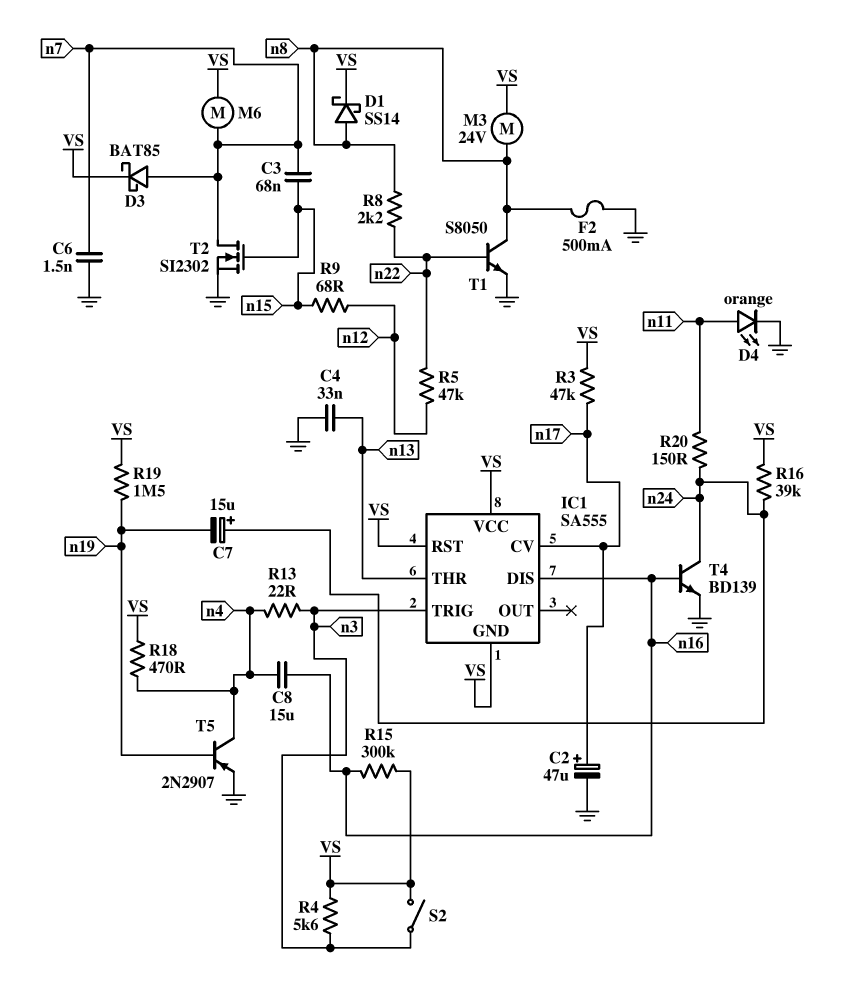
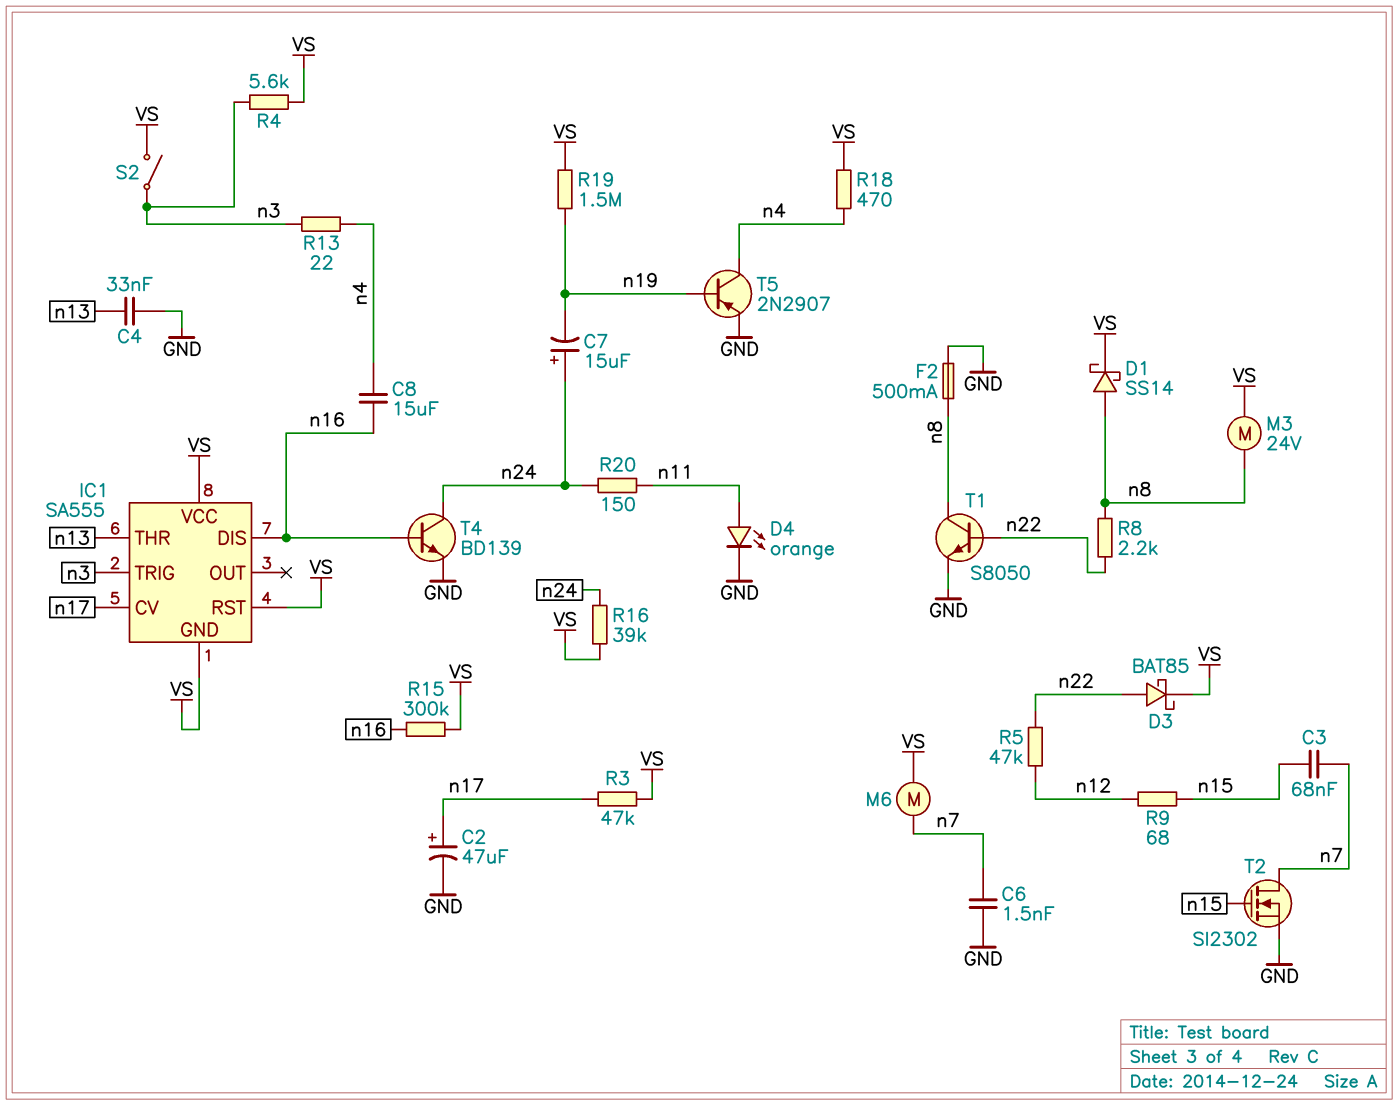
D3: schottky BAT85 (A n7, K VS) -> schottky BAT85 (A n22, K VS)

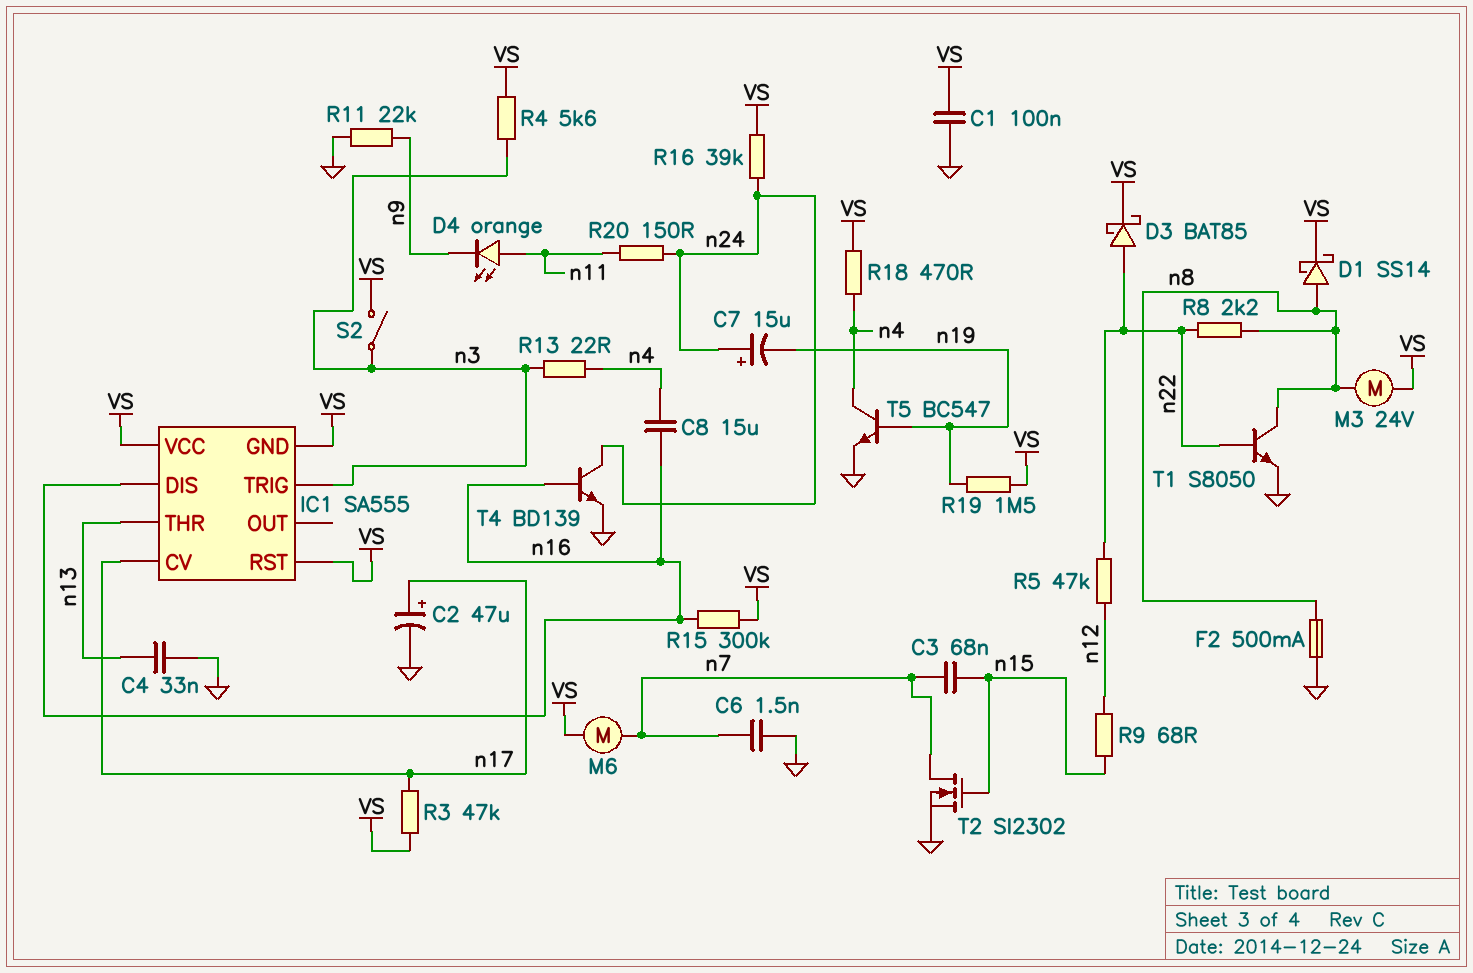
C1: none -> 100nF (GND, VS)
D4: LED orange (A n11, K GND) -> LED orange (A n11, K n9)
R11: none -> 22k (GND, n9)
T5: PNP 2N2907 (B n19, C n4, E GND) -> NPN BC547 (B n19, C n4, E GND)

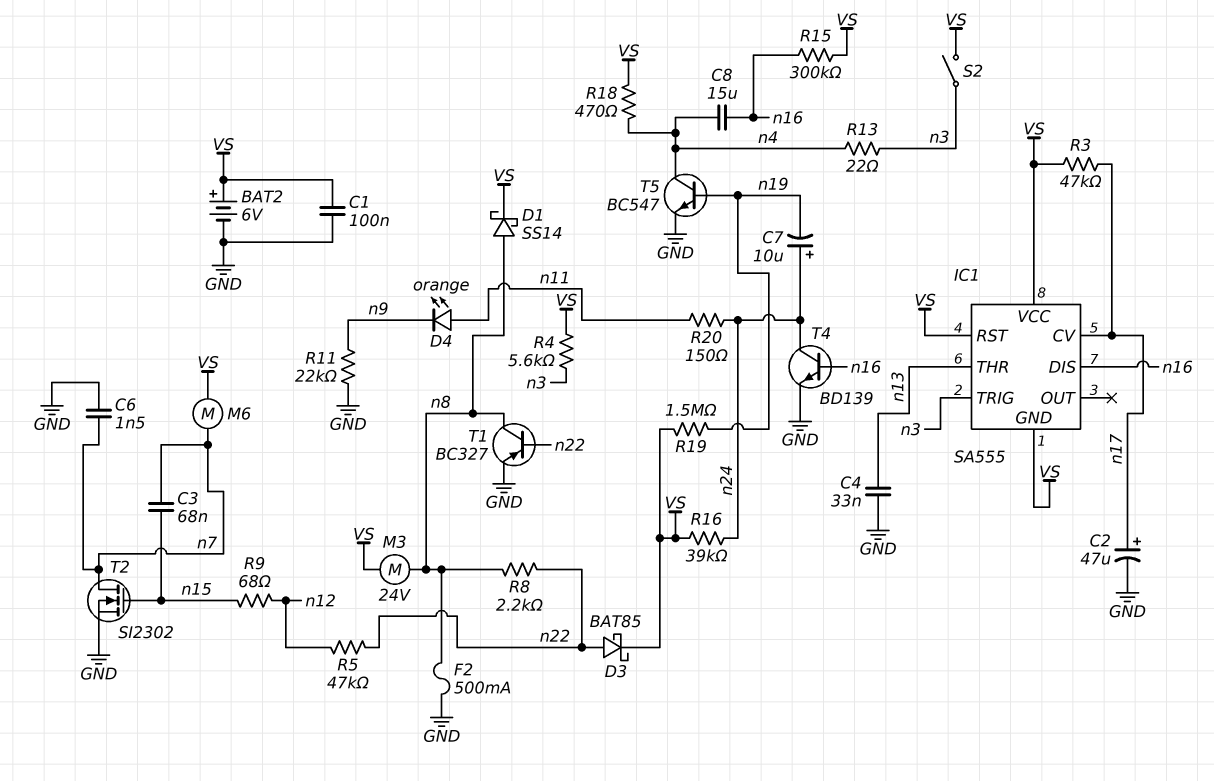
BAT2: none -> 6V (plus VS, minus GND)
C7: 15uF (plus n24, minus n19) -> 10uF (plus n24, minus n19)
T1: NPN S8050 (B n22, C n8, E GND) -> PNP BC327 (B n22, C n8, E GND)

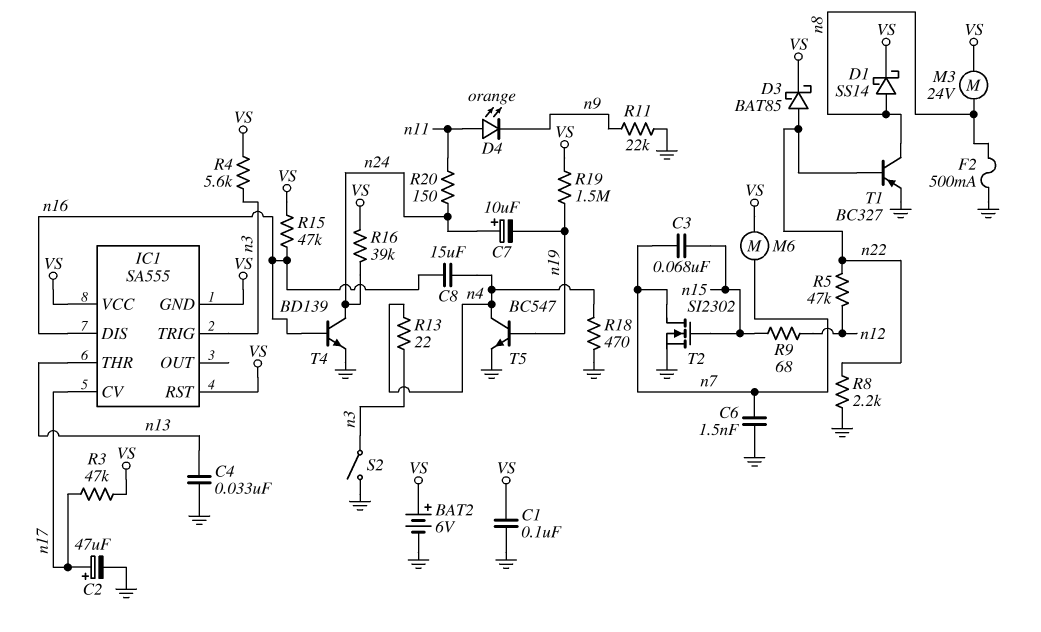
R8: 2.2k (n8, n22) -> 2.2k (GND, n22)
R15: 300k (VS, n16) -> 47k (VS, n16)
R18: 470 (VS, n4) -> 470 (GND, n4)
S2: switch (VS, n3) -> switch (GND, n3)

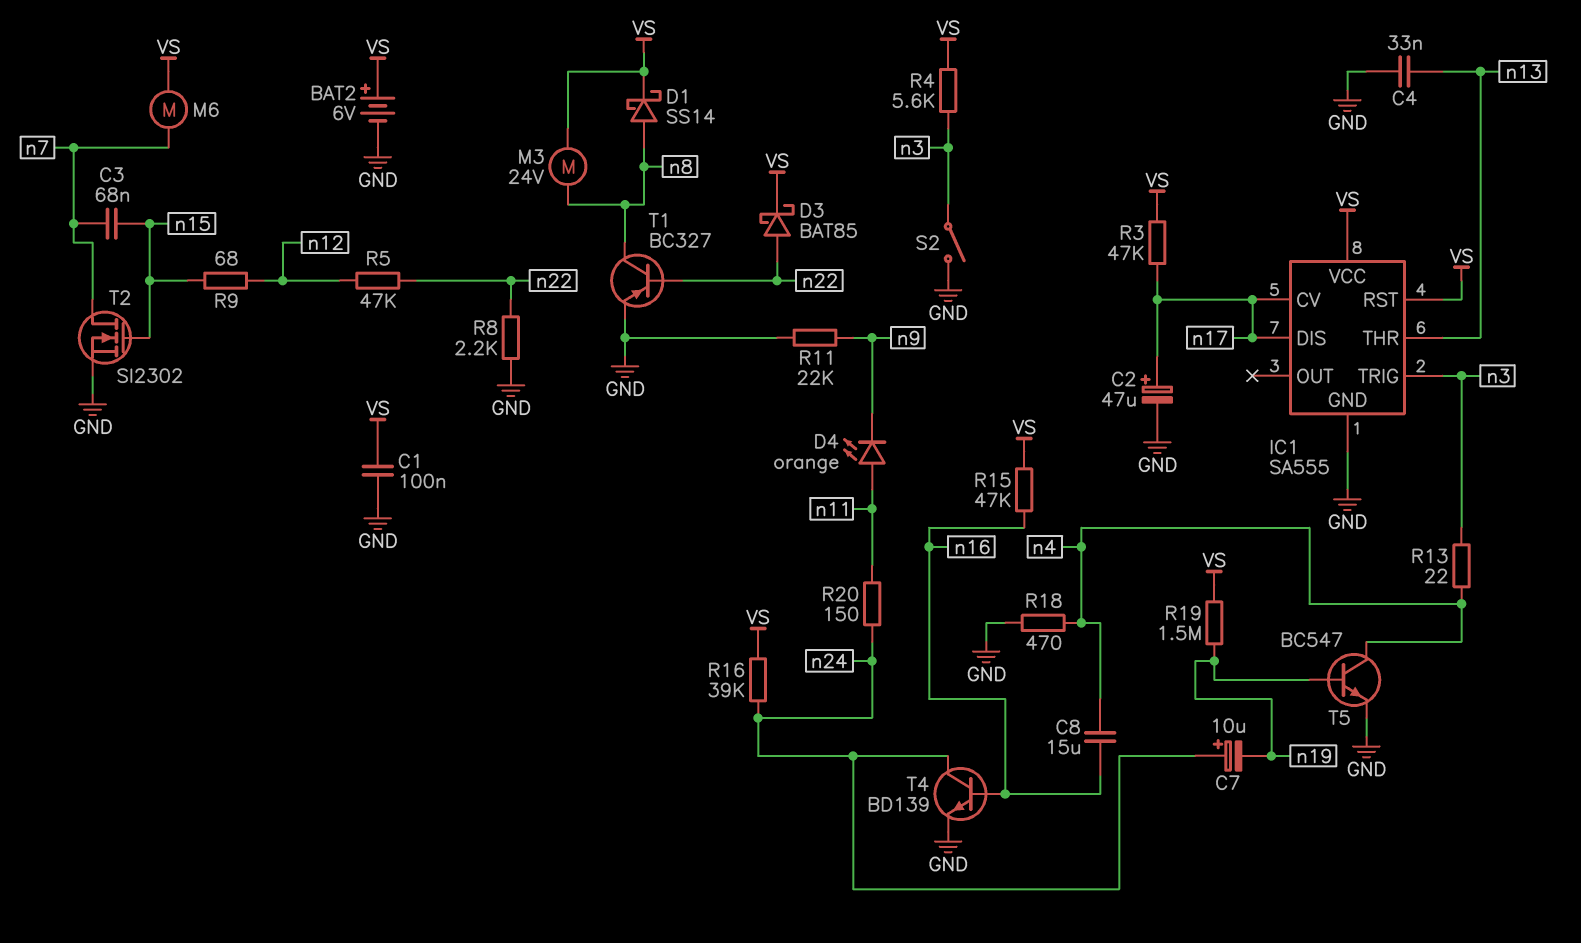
C6: 1.5nF (GND, n7) -> none
F2: 500mA (GND, n8) -> none
IC1 pin DIS: n16 -> n17
IC1 pin GND: VS -> GND

